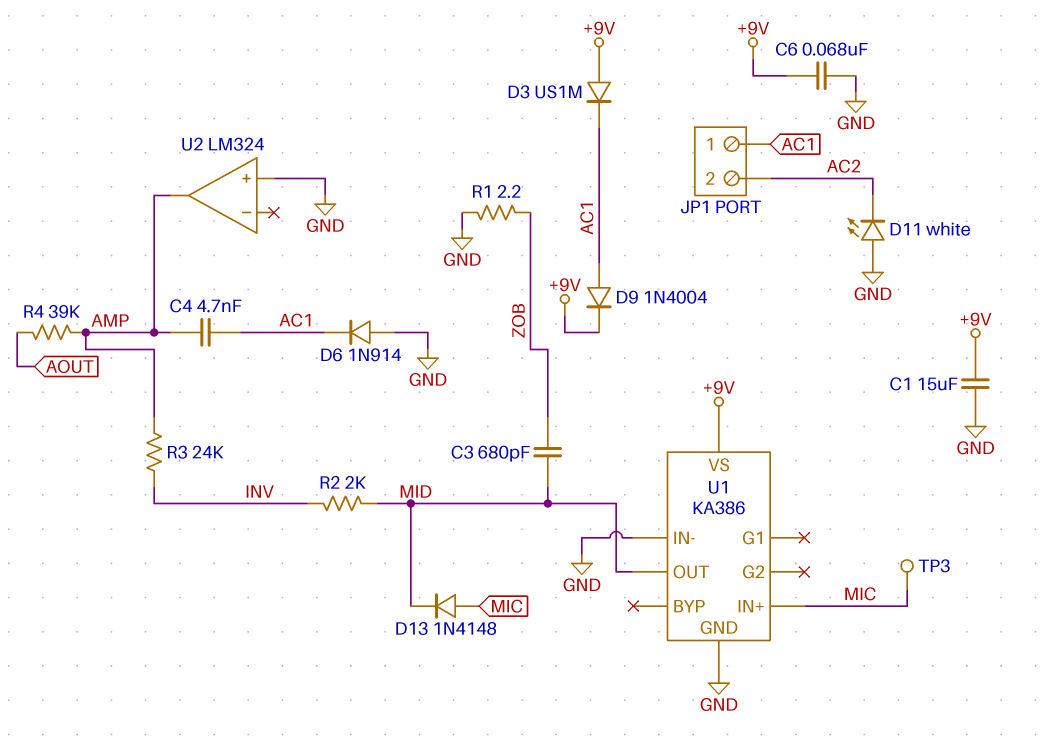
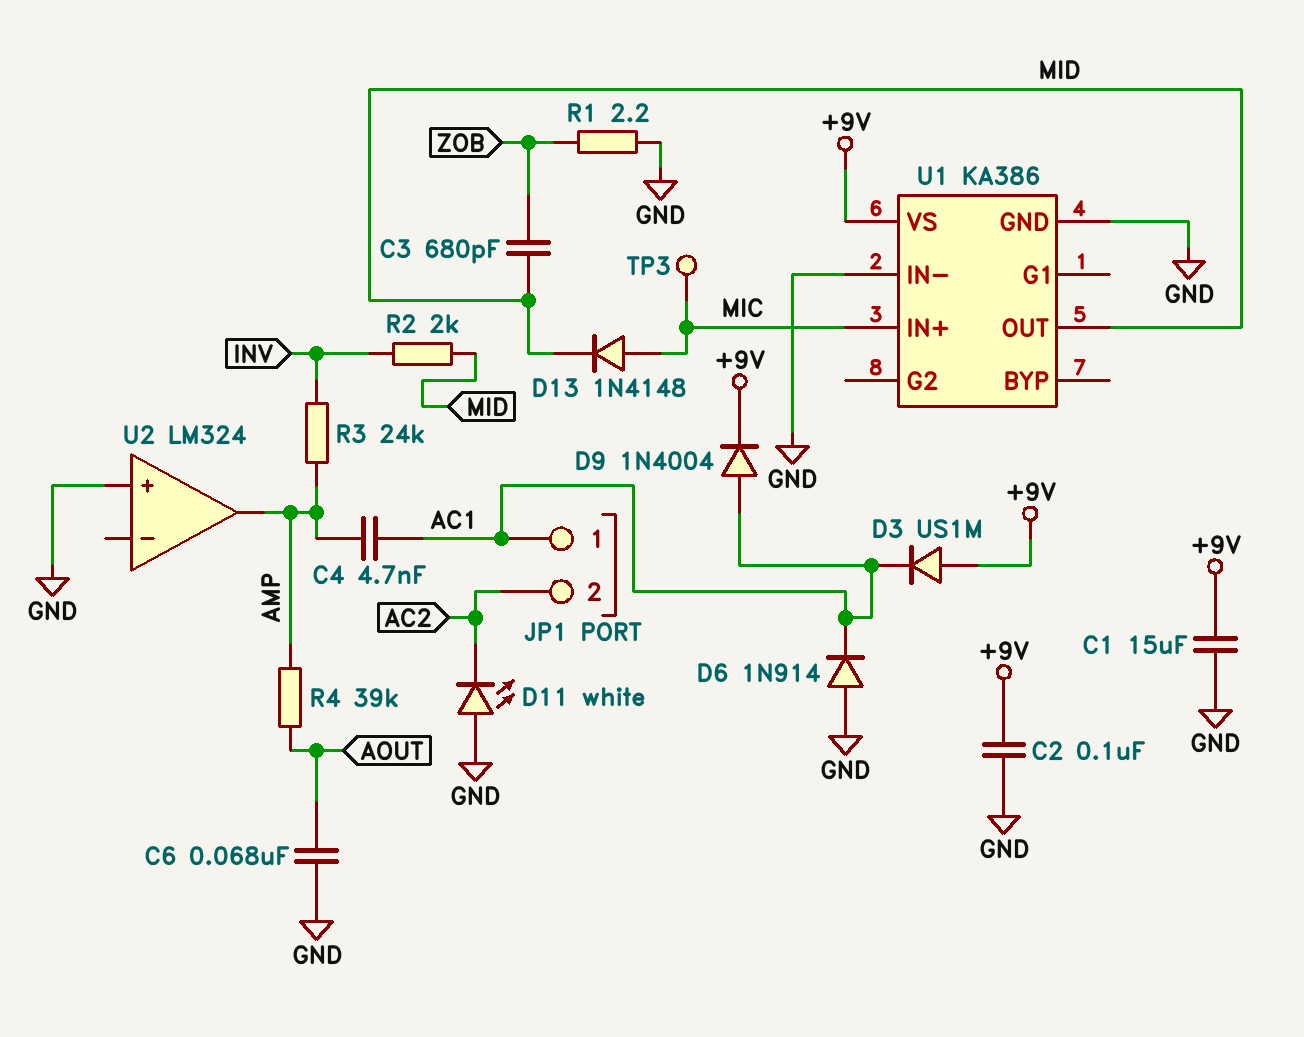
C2: none -> 100nF (+9V, GND)
C6: 68nF (+9V, GND) -> 68nF (AOUT, GND)

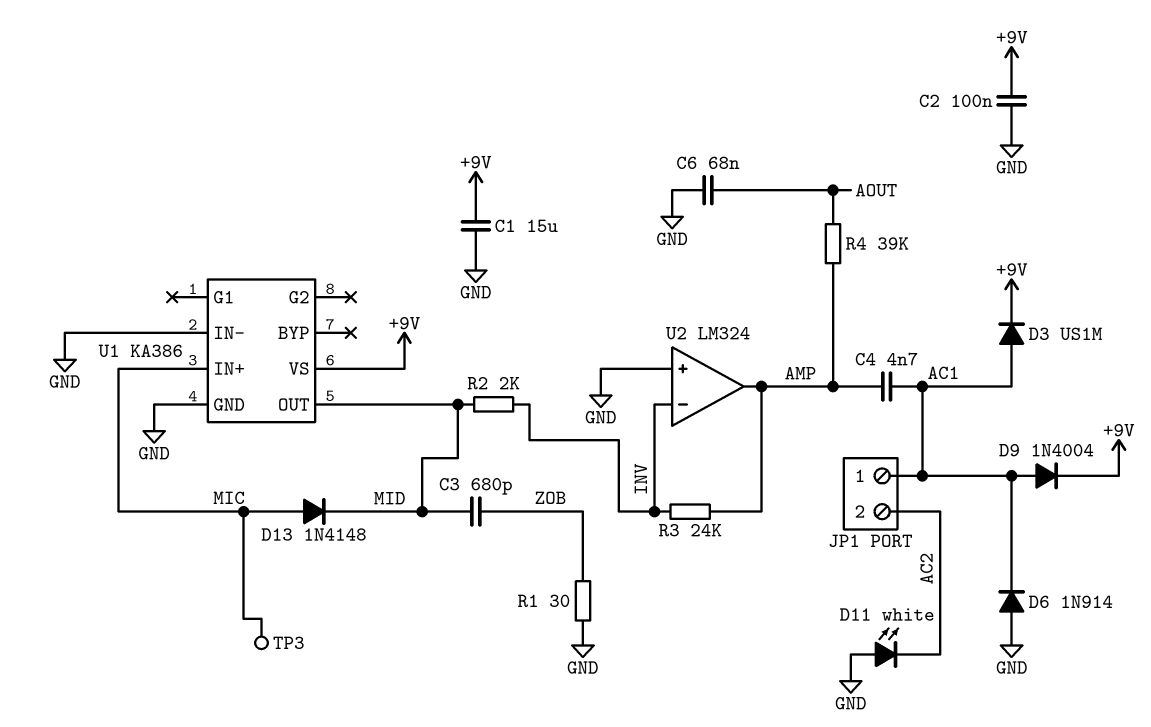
D3: diode US1M (A +9V, K AC1) -> diode US1M (A AC1, K +9V)
R1: 2.2 (GND, ZOB) -> 30 (GND, ZOB)
U2 pin in-: none -> INV

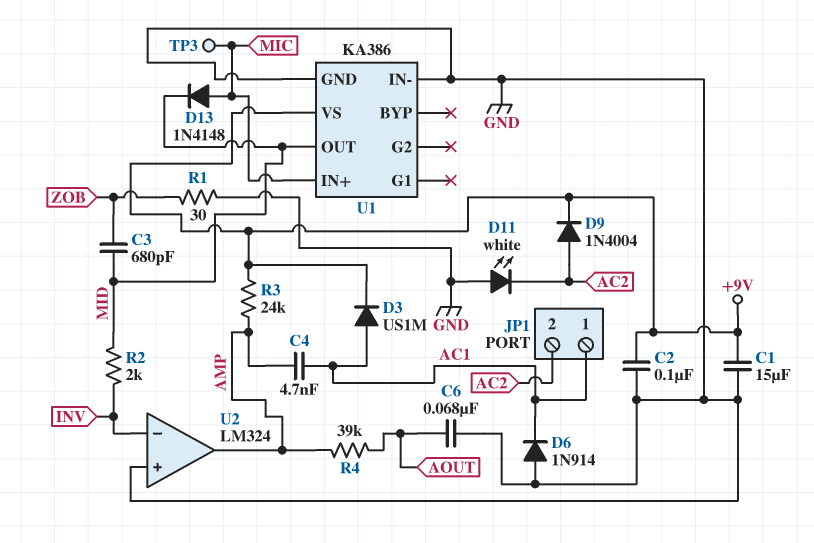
D9: diode 1N4004 (A AC1, K +9V) -> diode 1N4004 (A AC2, K +9V)
R3: 24k (AMP, INV) -> 24k (+9V, AMP)

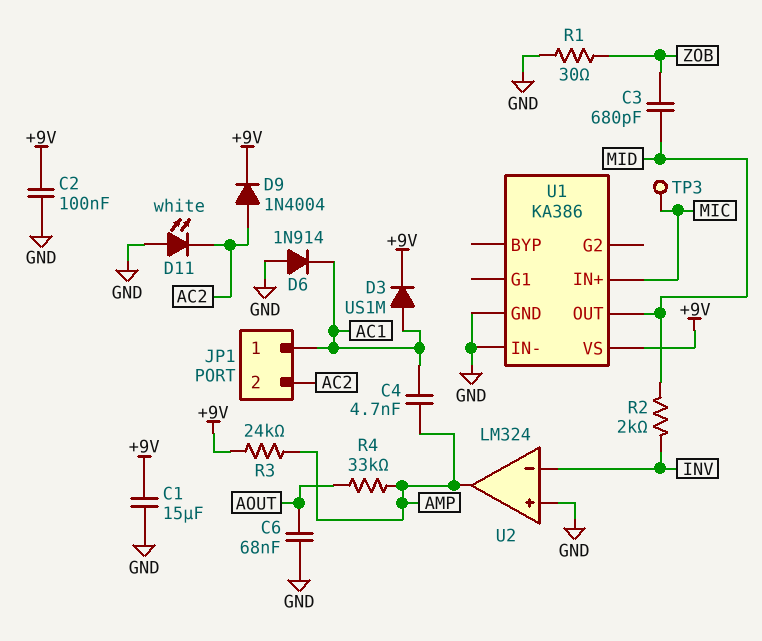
D13: diode 1N4148 (A MIC, K MID) -> none
R4: 39k (AMP, AOUT) -> 33k (AMP, AOUT)

